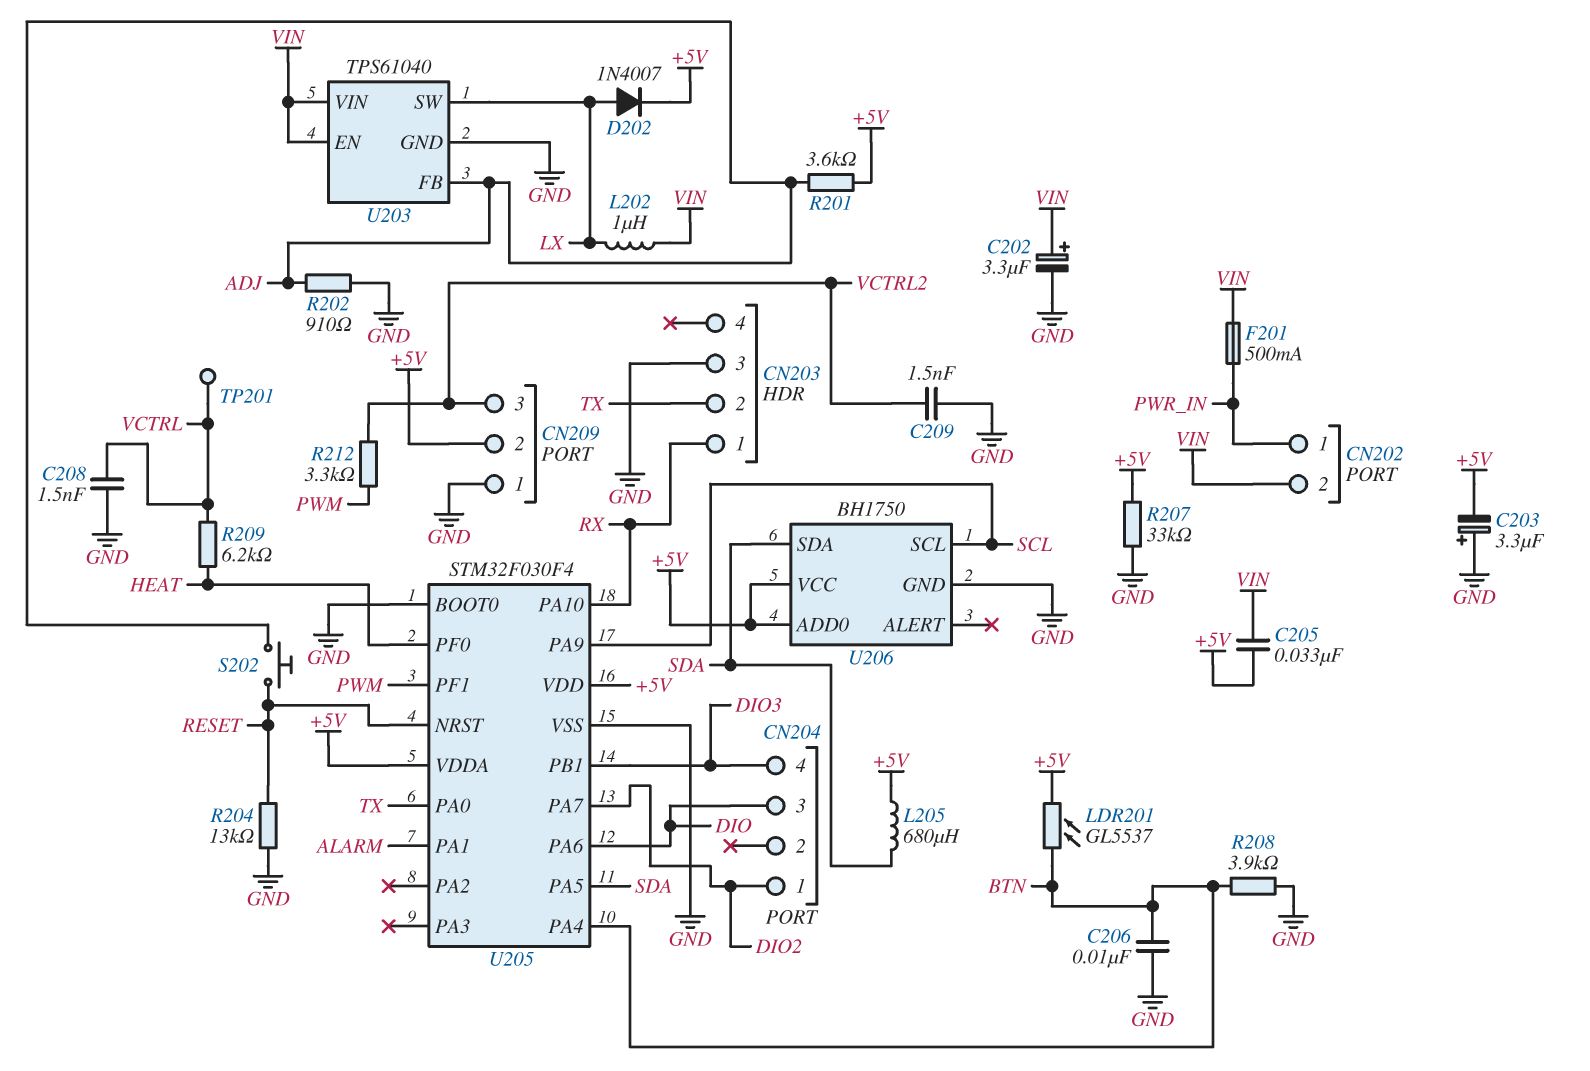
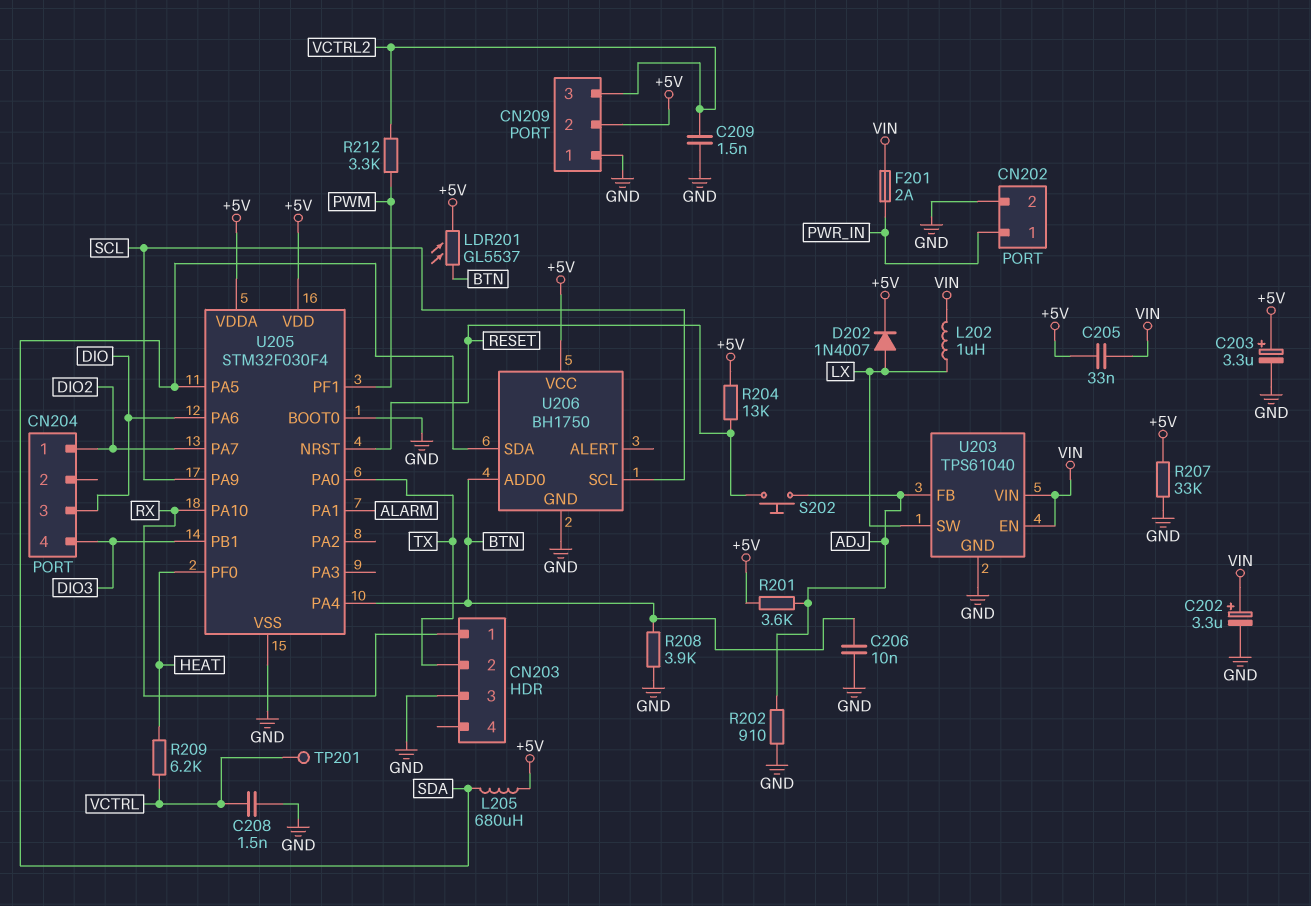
C203: 3.3uF (plus GND, minus +5V) -> 3.3uF (plus +5V, minus GND)
CN202 pin 2: VIN -> GND
F201: 500mA (PWR_IN, VIN) -> 2A (PWR_IN, VIN)
R204: 13k (GND, RESET) -> 13k (+5V, RESET)
U206 pin ADD0: +5V -> BTN

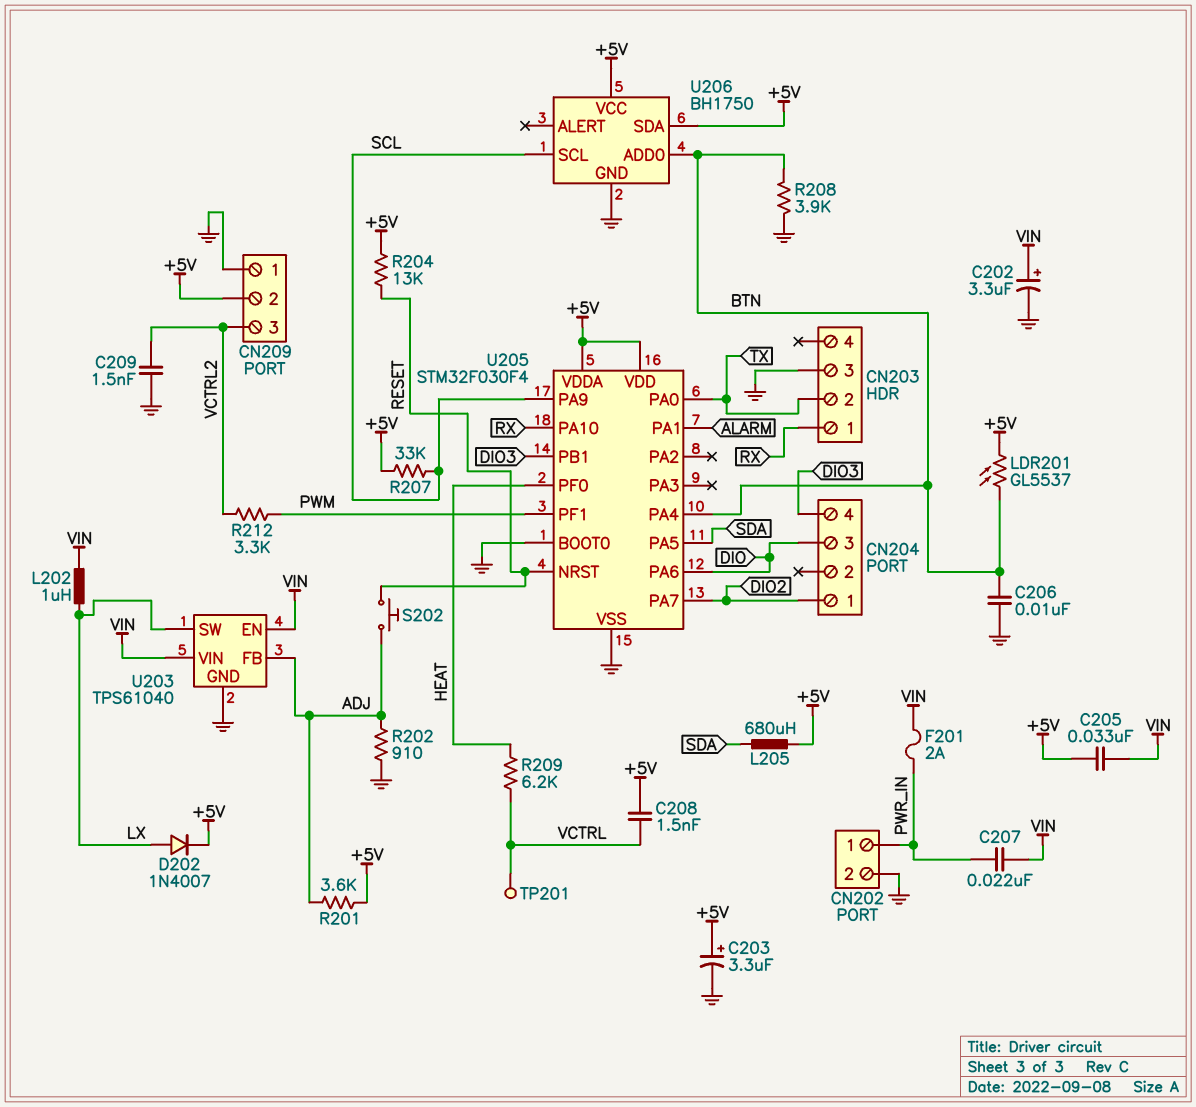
C207: none -> 22nF (PWR_IN, VIN)
C208: 1.5nF (GND, VCTRL) -> 1.5nF (+5V, VCTRL)
R207: 33k (+5V, GND) -> 33k (+5V, SCL)
U206 pin SDA: SDA -> +5V

